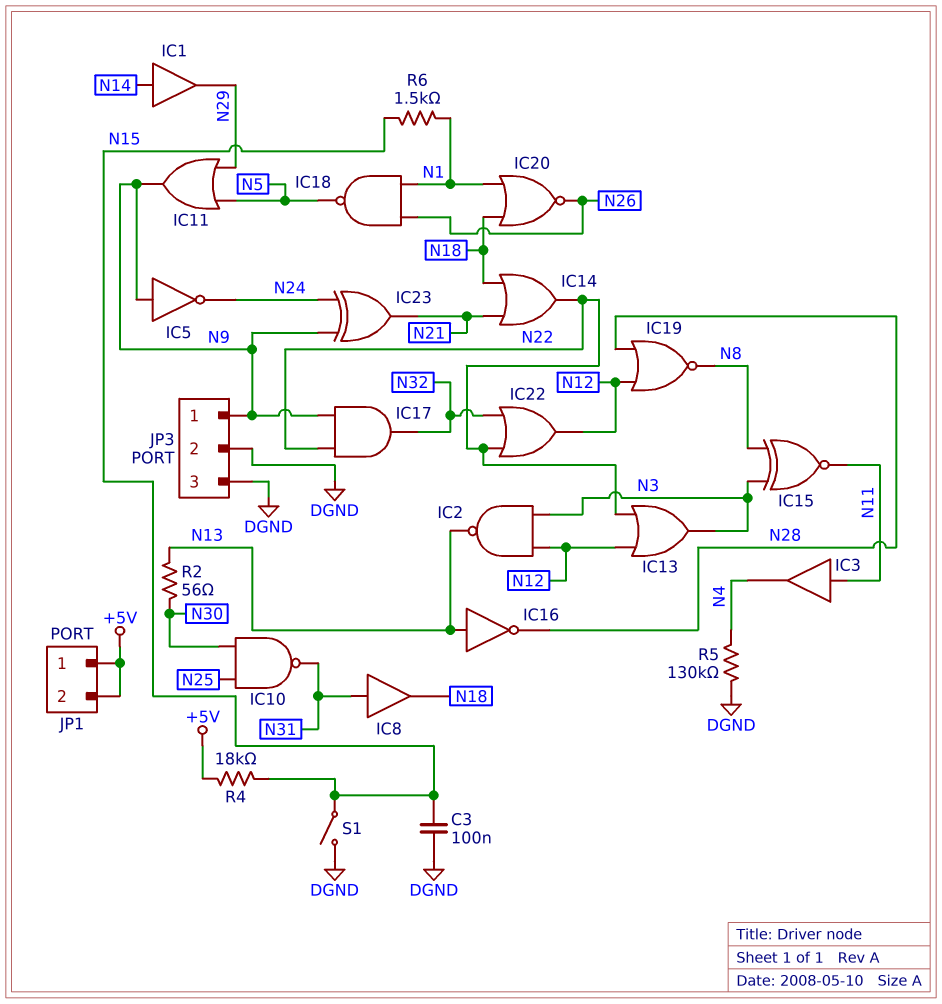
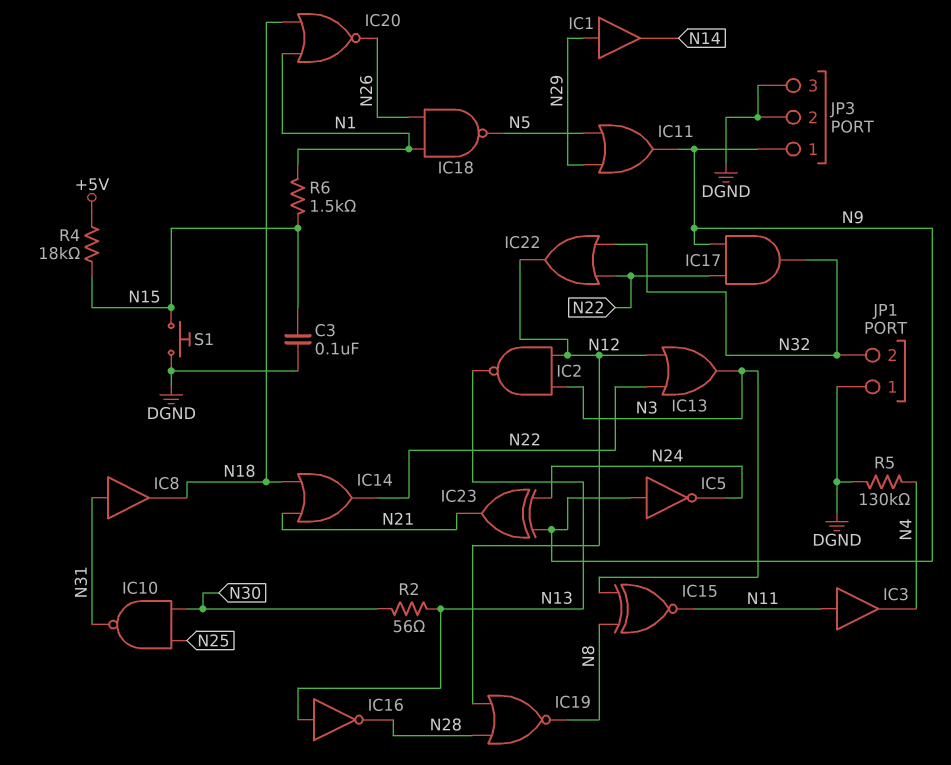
IC1: buffer (in N14, out N29) -> buffer (in N29, out N14)
JP1 pin 1: +5V -> DGND
JP1 pin 2: +5V -> N32
S1: switch (DGND, N15) -> button (DGND, N15)

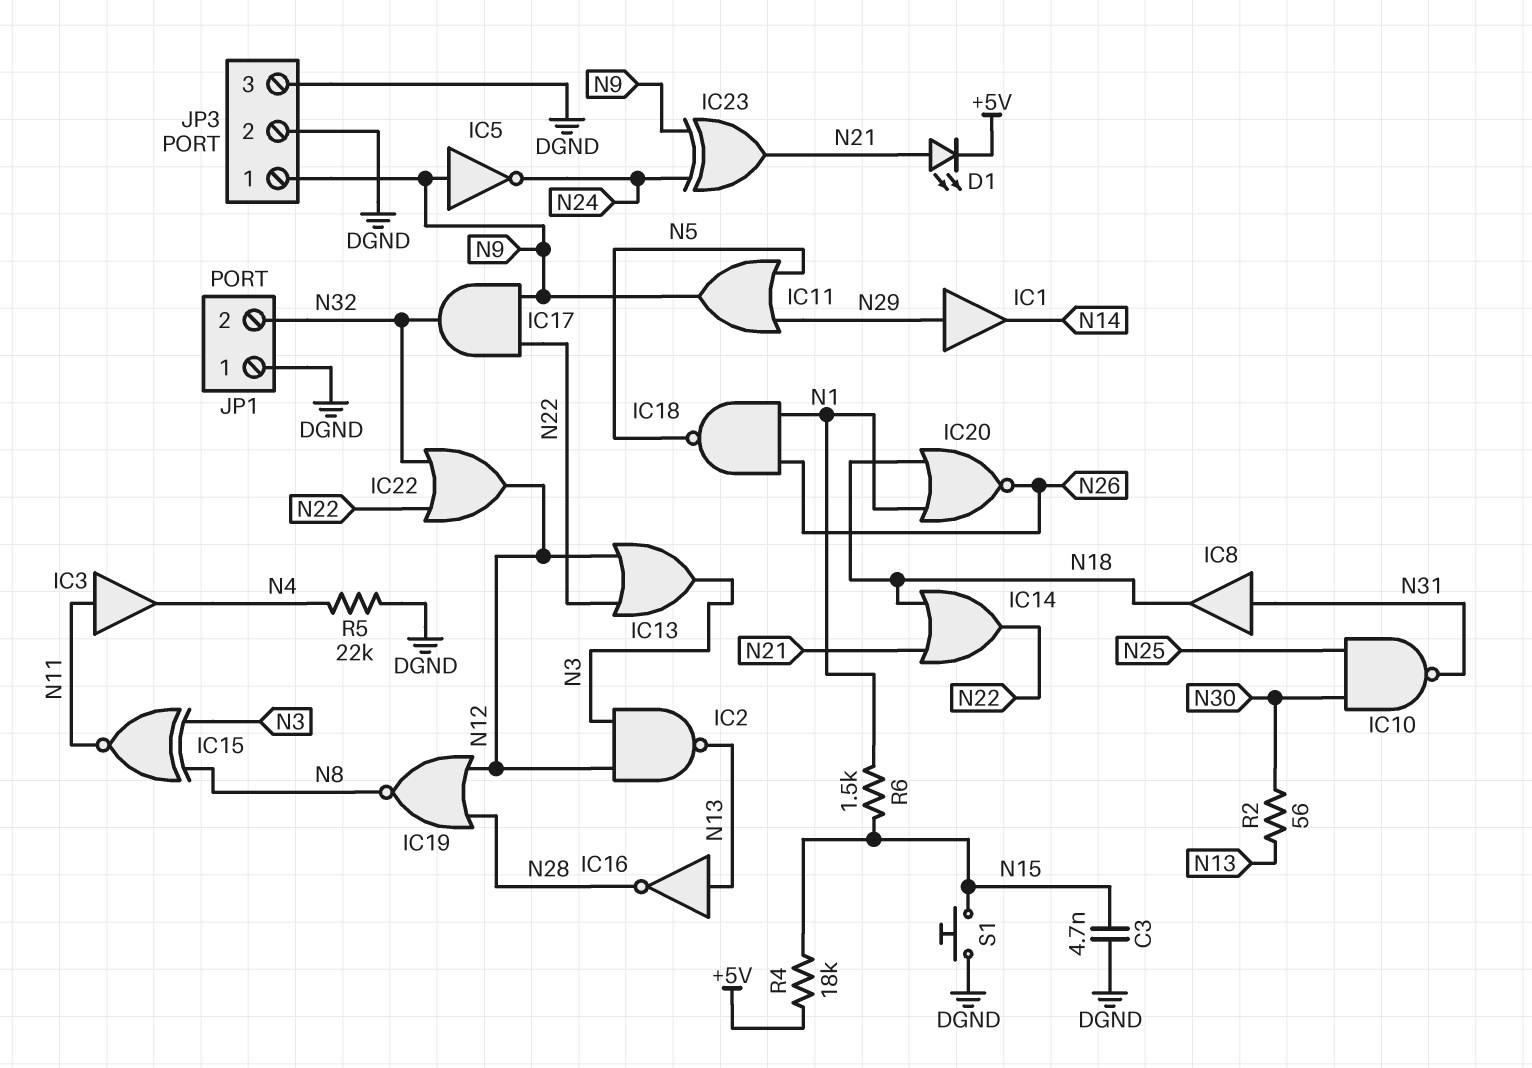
C3: 100nF (DGND, N15) -> 4.7nF (DGND, N15)
D1: none -> LED (A N21, K +5V)
R5: 130k (DGND, N4) -> 22k (DGND, N4)

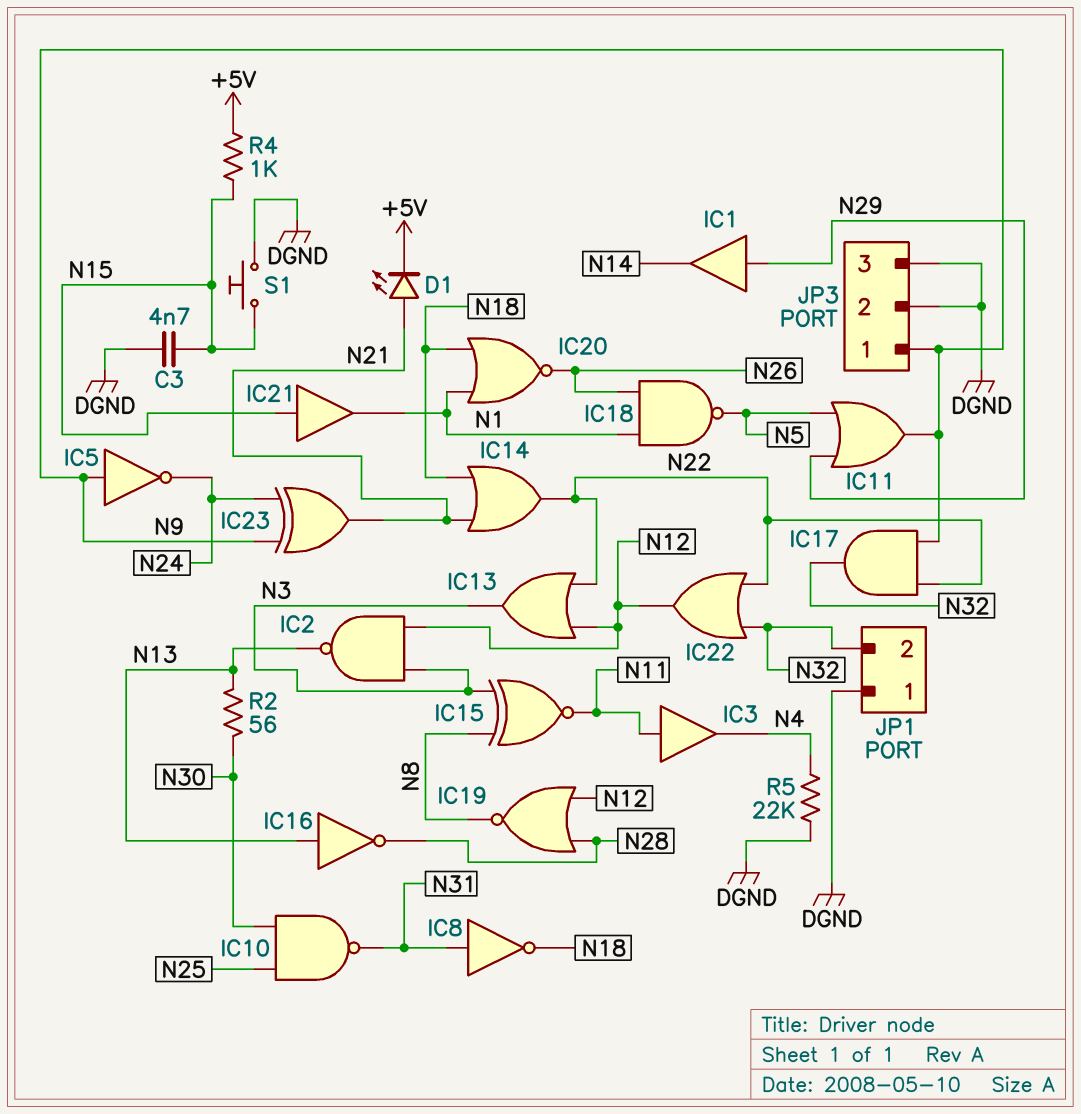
IC8: buffer (in N31, out N18) -> NOT (in N31, out N18)
IC21: none -> buffer (in N15, out N1)
R4: 18k (+5V, N15) -> 1k (+5V, N15)
R6: 1.5k (N1, N15) -> none

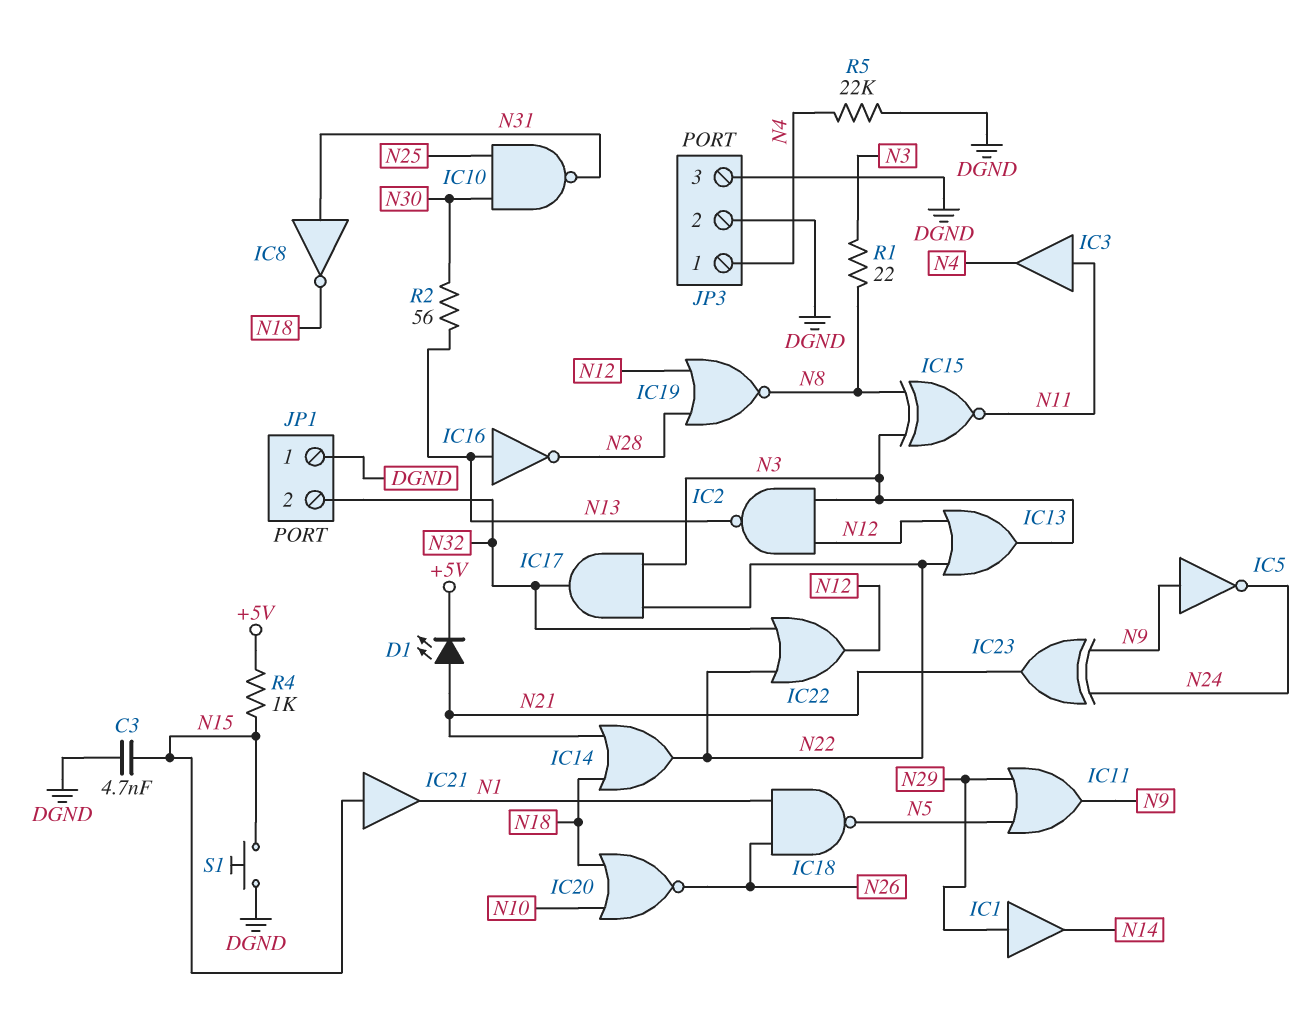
IC17: AND (in N9, in N22, out N32) -> AND (in N3, in N22, out N32)
IC20: NOR (in N1, in N18, out N26) -> NOR (in N10, in N18, out N26)
JP3 pin 1: N9 -> N4
R1: none -> 22 (N3, N8)

